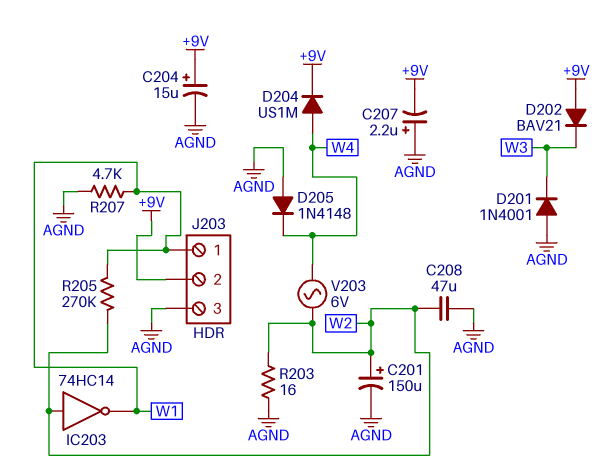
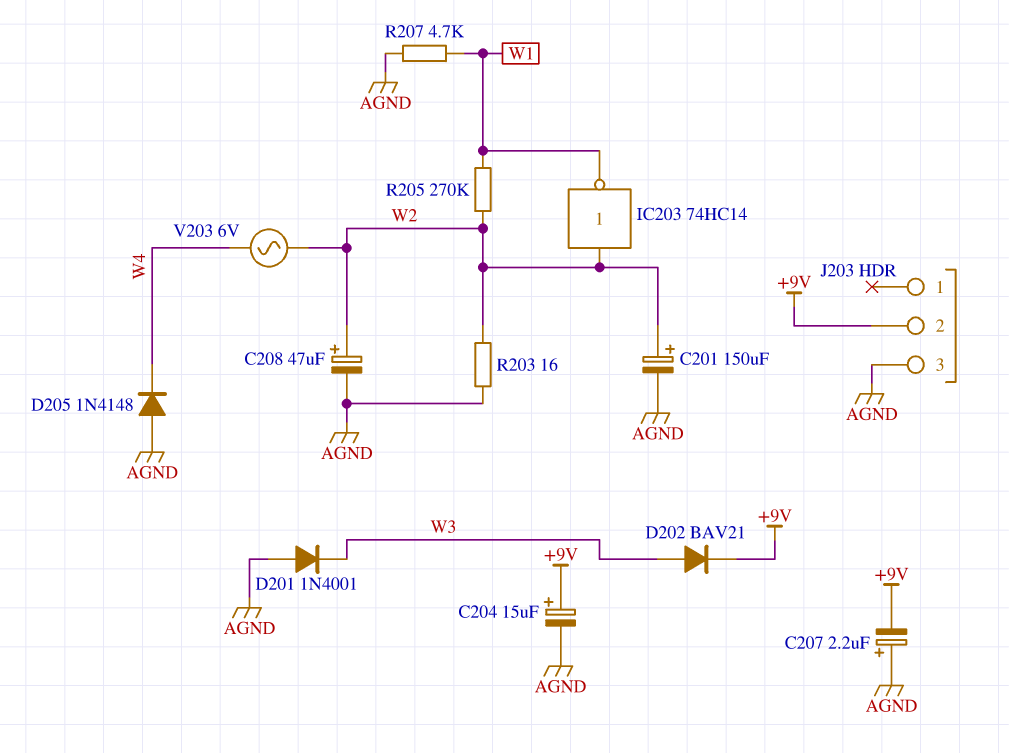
C208: 47uF (AGND, W2) -> 47uF (plus W2, minus AGND)
D202: diode BAV21 (A +9V, K W3) -> diode BAV21 (A W3, K +9V)
D204: diode US1M (A W4, K +9V) -> none
J203 pin 1: W1 -> none

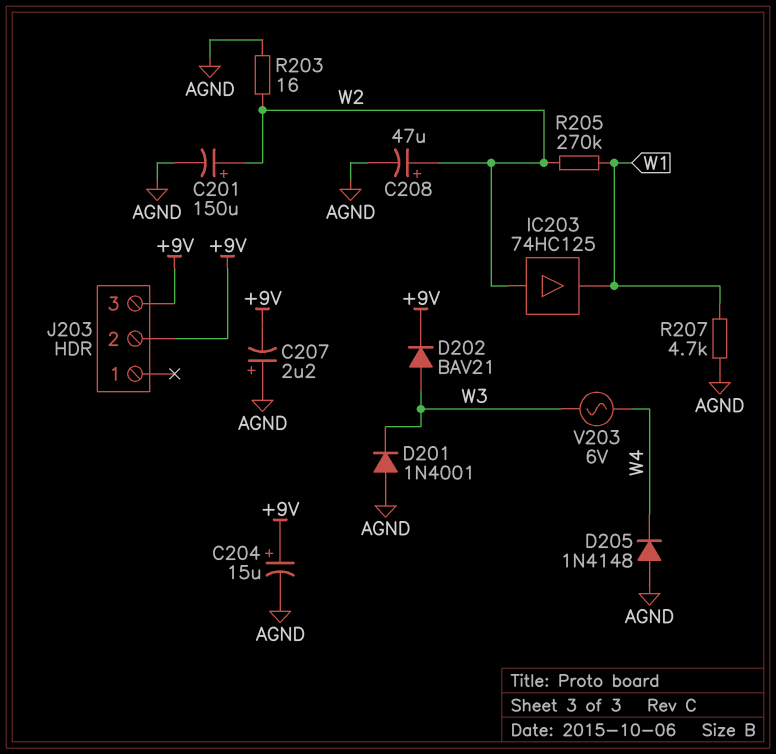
IC203: NOT 74HC14 (in W2, out W1) -> buffer 74HC125 (in W2, out W1)
J203 pin 3: AGND -> +9V
V203: AC 6V (W2, W4) -> AC 6V (W3, W4)

